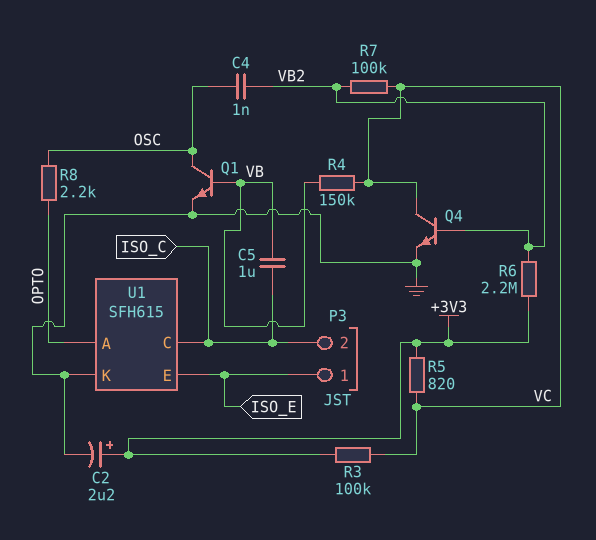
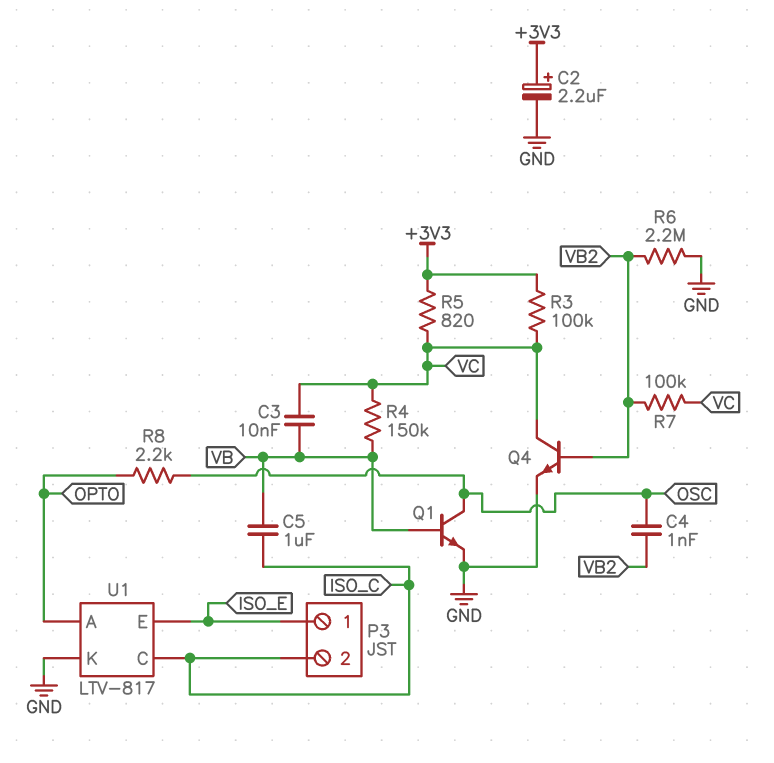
C3: none -> 10nF (VB, VC)
R6: 2.2M (+3V3, VB2) -> 2.2M (GND, VB2)
U1: SFH615 -> LTV-817

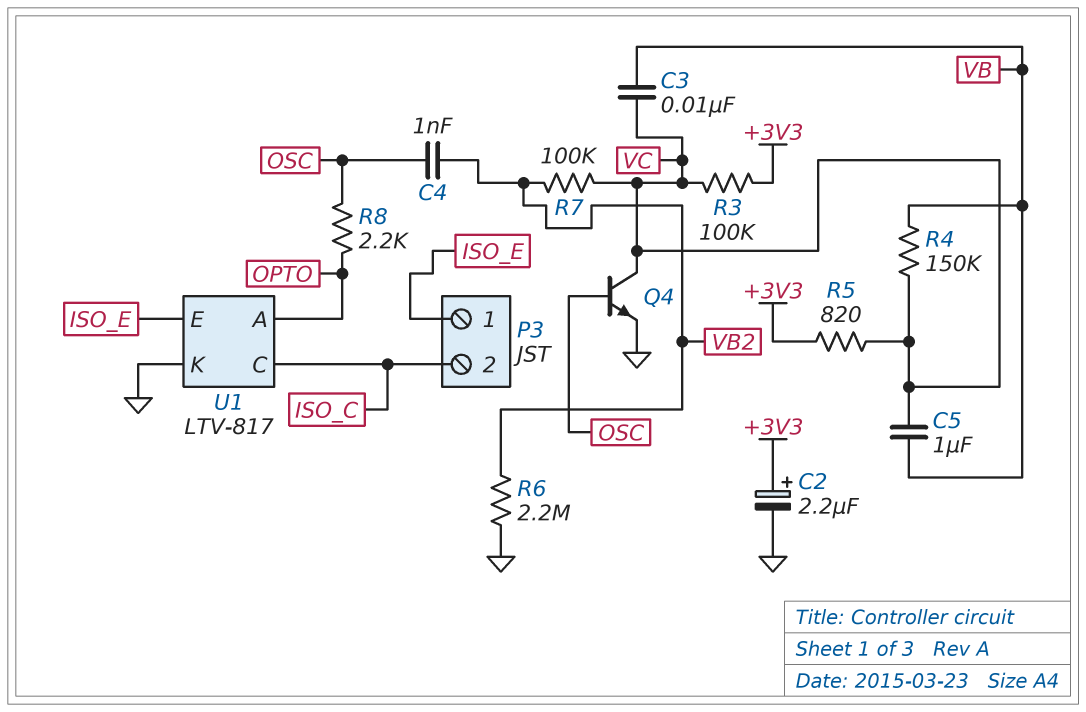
C5: 1uF (ISO_C, VB) -> 1uF (VB, VC)
Q1: NPN (B VB, C OSC, E GND) -> none
Q4: NPN (B VB2, C VC, E GND) -> NPN (B OSC, C VC, E GND)

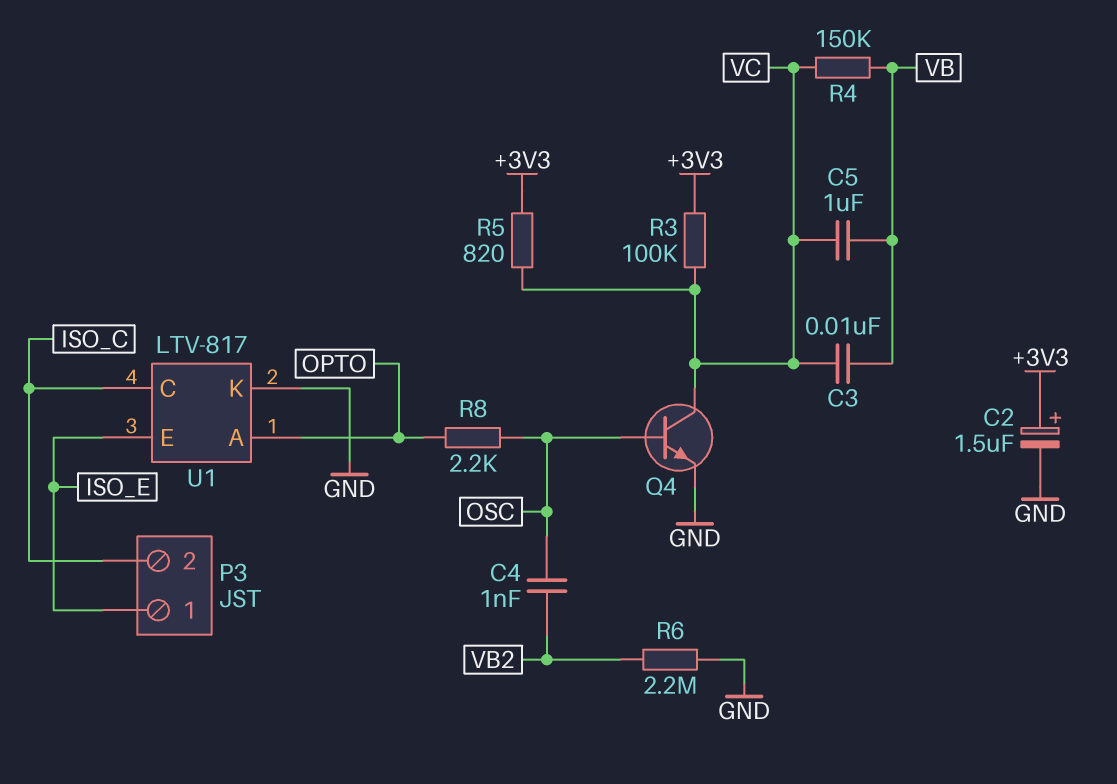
C2: 2.2uF (plus +3V3, minus GND) -> 1.5uF (plus +3V3, minus GND)
R7: 100k (VB2, VC) -> none

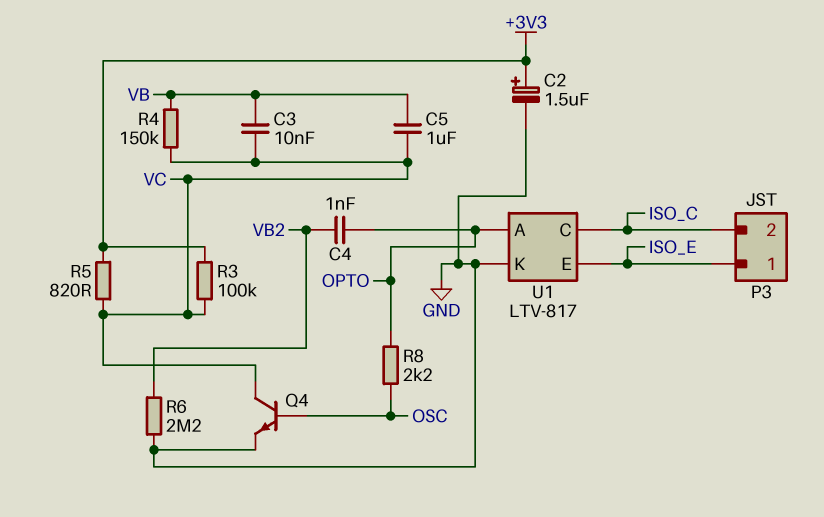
C4: 1nF (OSC, VB2) -> 1nF (OPTO, VB2)

